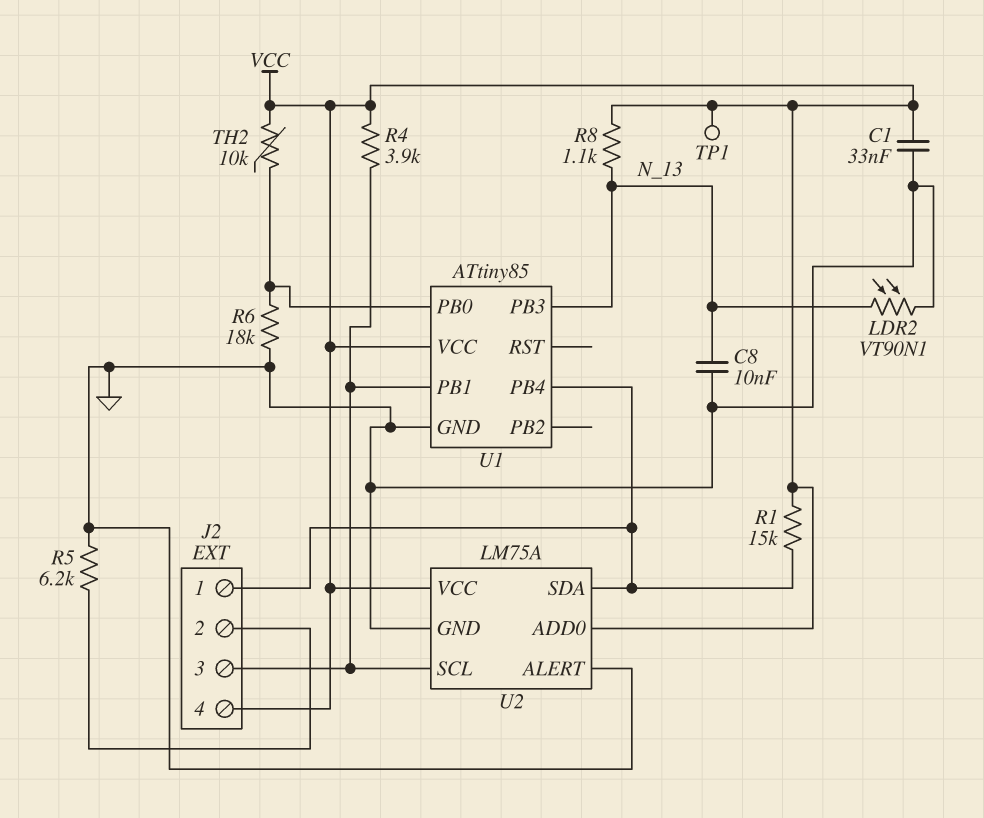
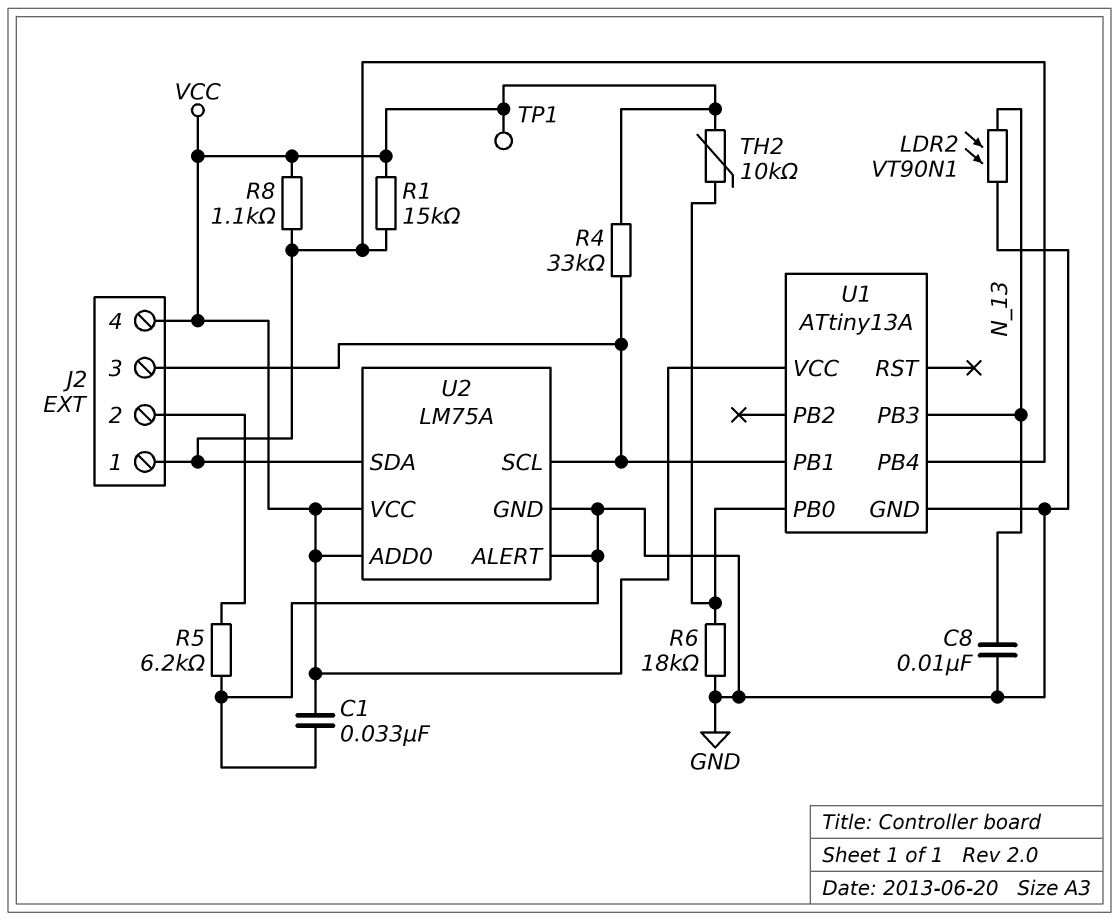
R4: 3.9k (J2/3, VCC) -> 33k (J2/3, VCC)
R8: 1.1k (N_13, VCC) -> 1.1k (J2/1, VCC)
U1: ATtiny85 -> ATtiny13A

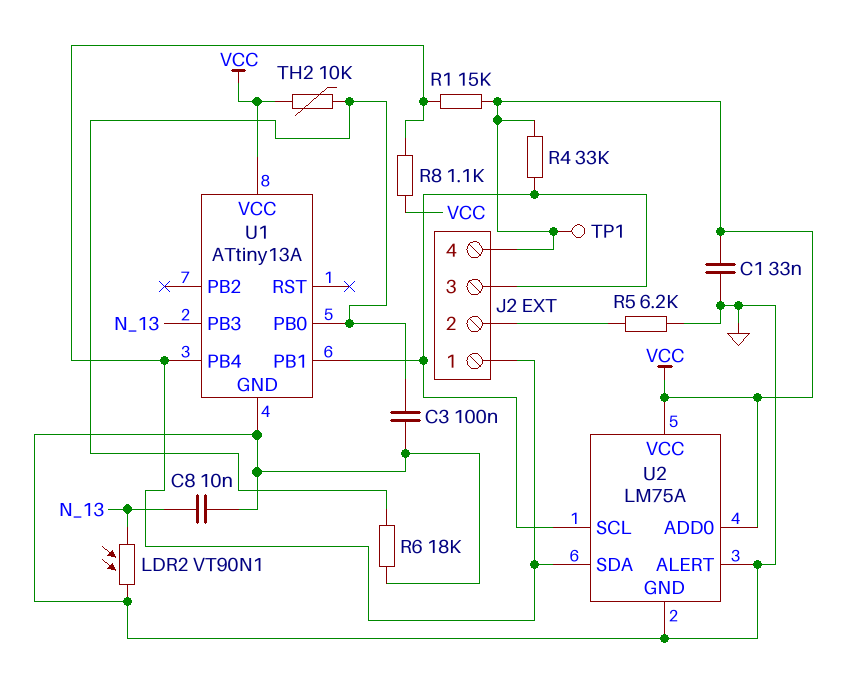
C3: none -> 100nF (GND, U1/PB0)

